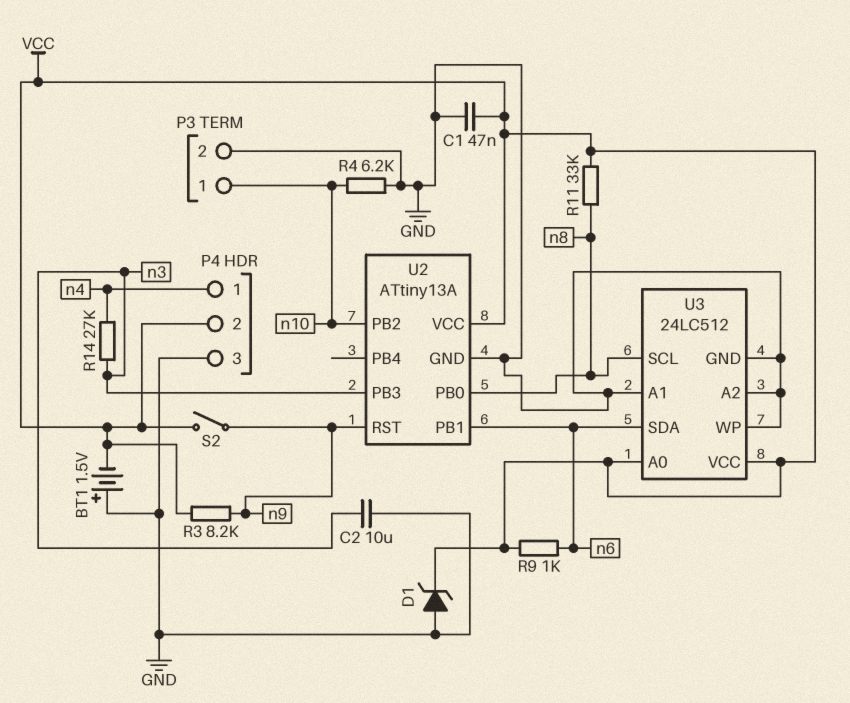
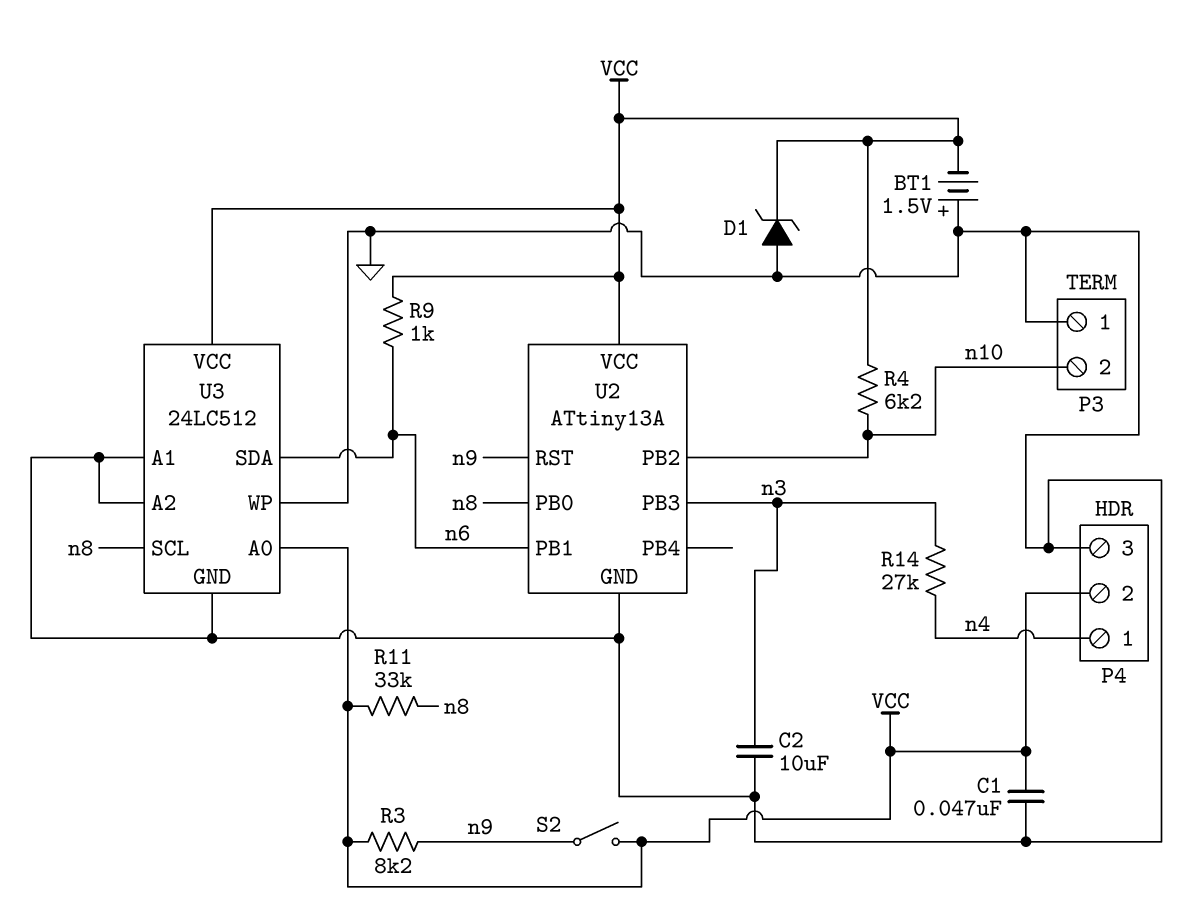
P3 pin 1: n10 -> GND
P3 pin 2: GND -> n10
R4: 6.2k (GND, n10) -> 6.2k (VCC, n10)

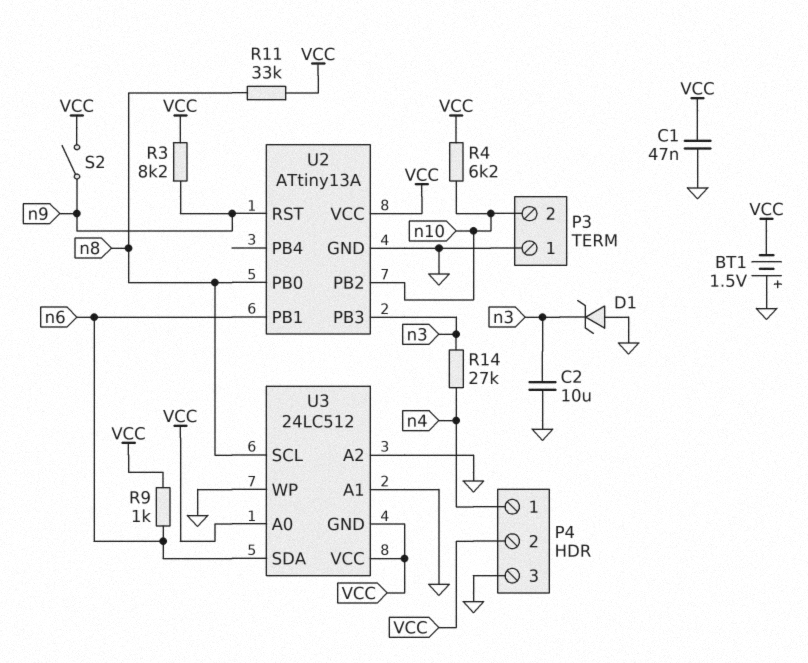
D1: zener (A GND, K VCC) -> zener (A GND, K n3)
U3 pin GND: GND -> VCC

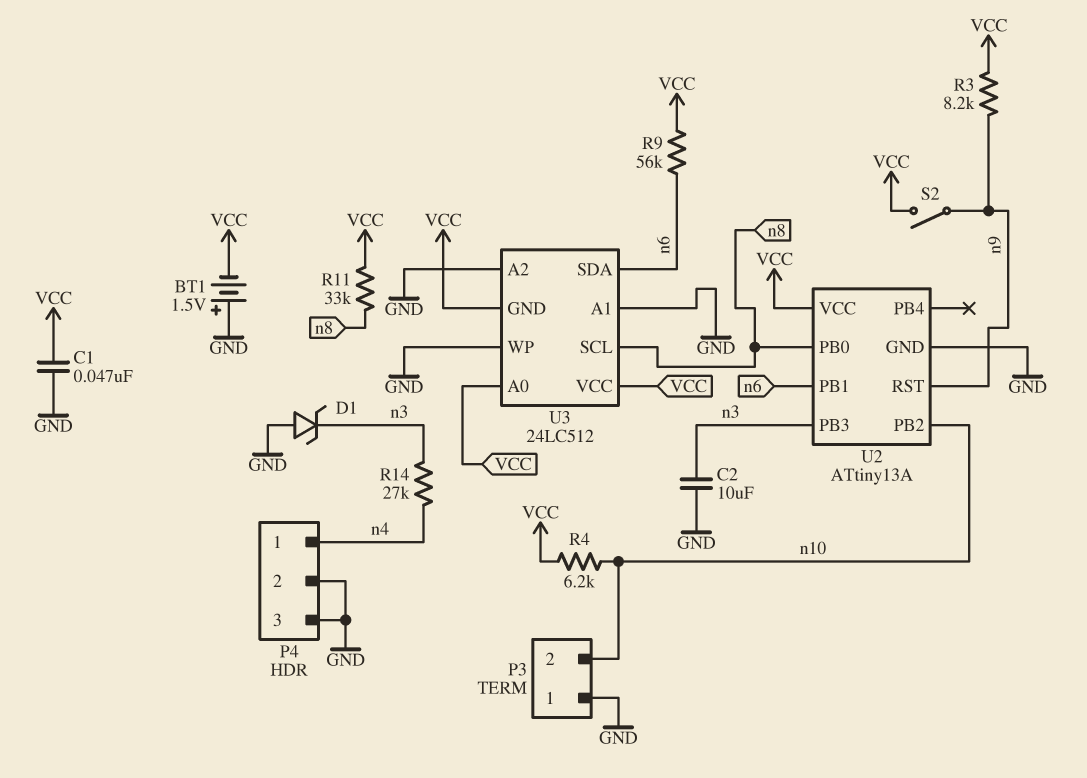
P4 pin 2: VCC -> GND
R9: 1k (VCC, n6) -> 56k (VCC, n6)

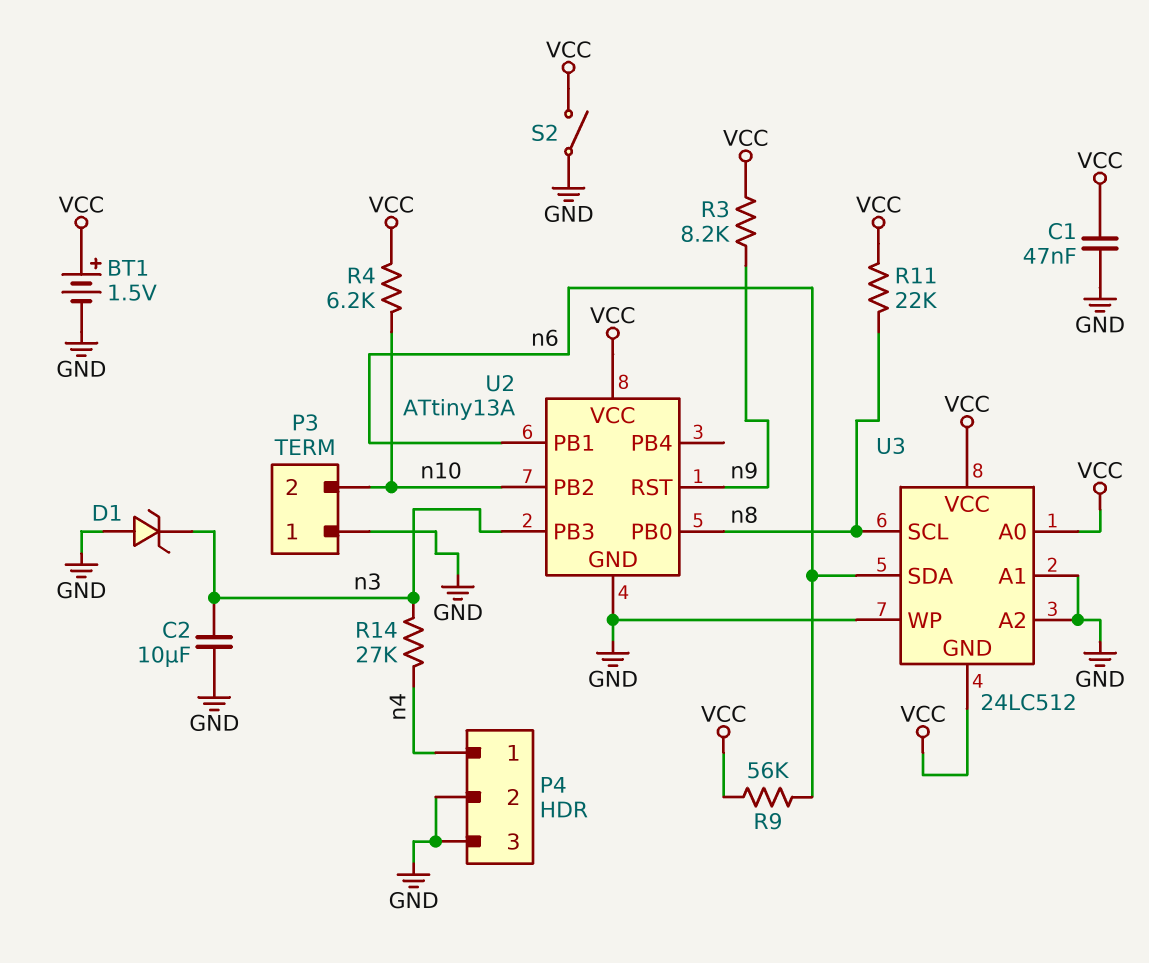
BT1: 1.5V (plus GND, minus VCC) -> 1.5V (plus VCC, minus GND)
R11: 33k (VCC, n8) -> 22k (VCC, n8)
S2: switch (VCC, n9) -> switch (GND, VCC)

